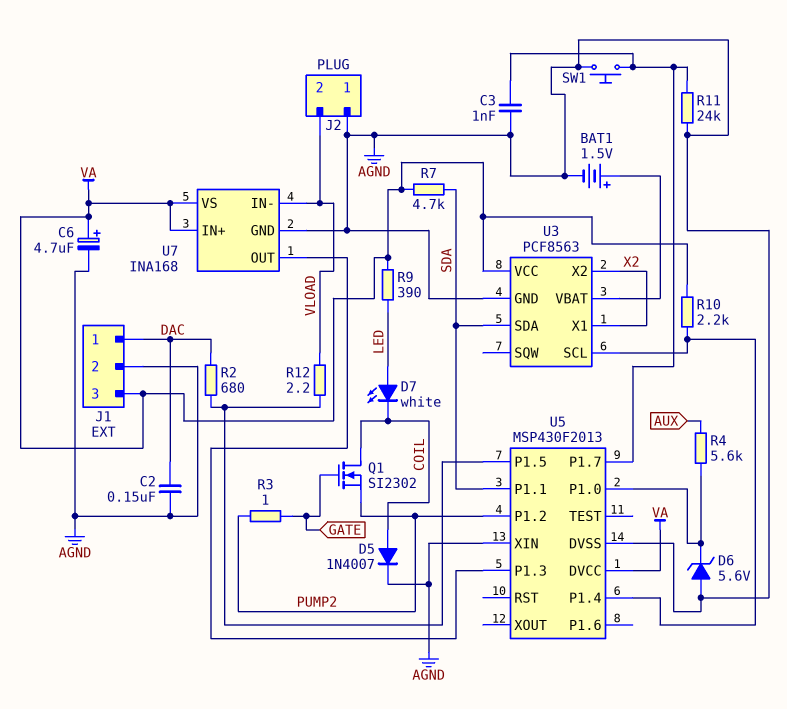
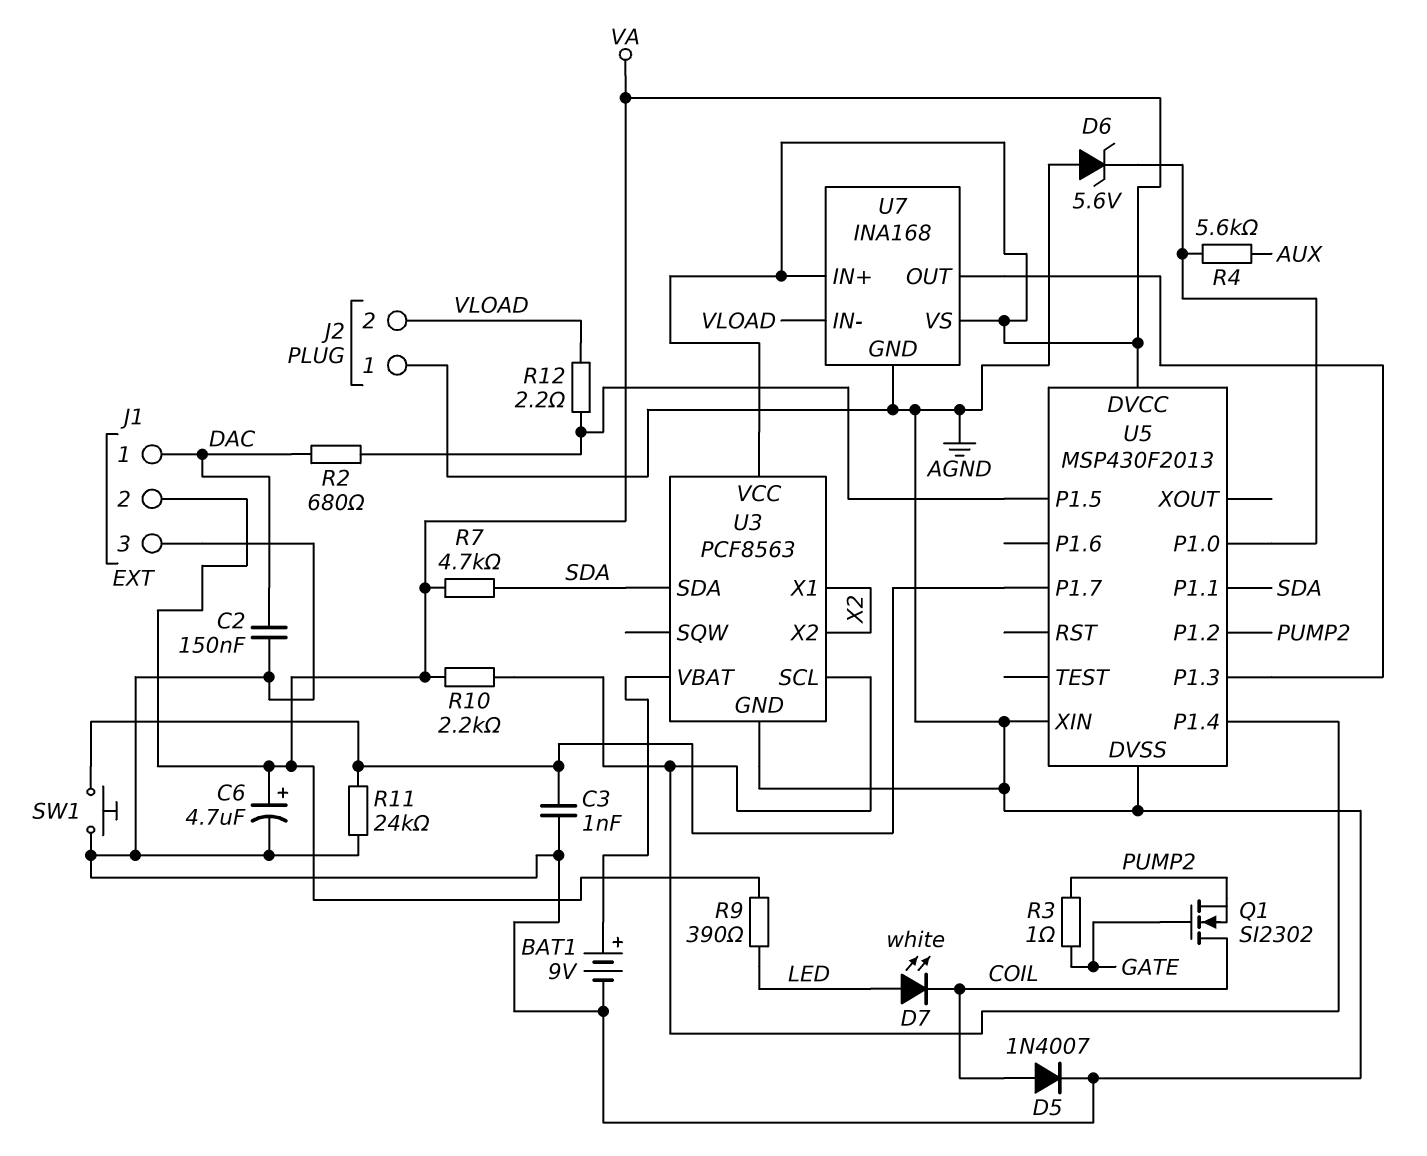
BAT1: 1.5V (plus U3/VBAT, minus AGND) -> 9V (plus U3/VBAT, minus AGND)
J1 pin 2: AGND -> VA
J1 pin 3: VA -> AGND

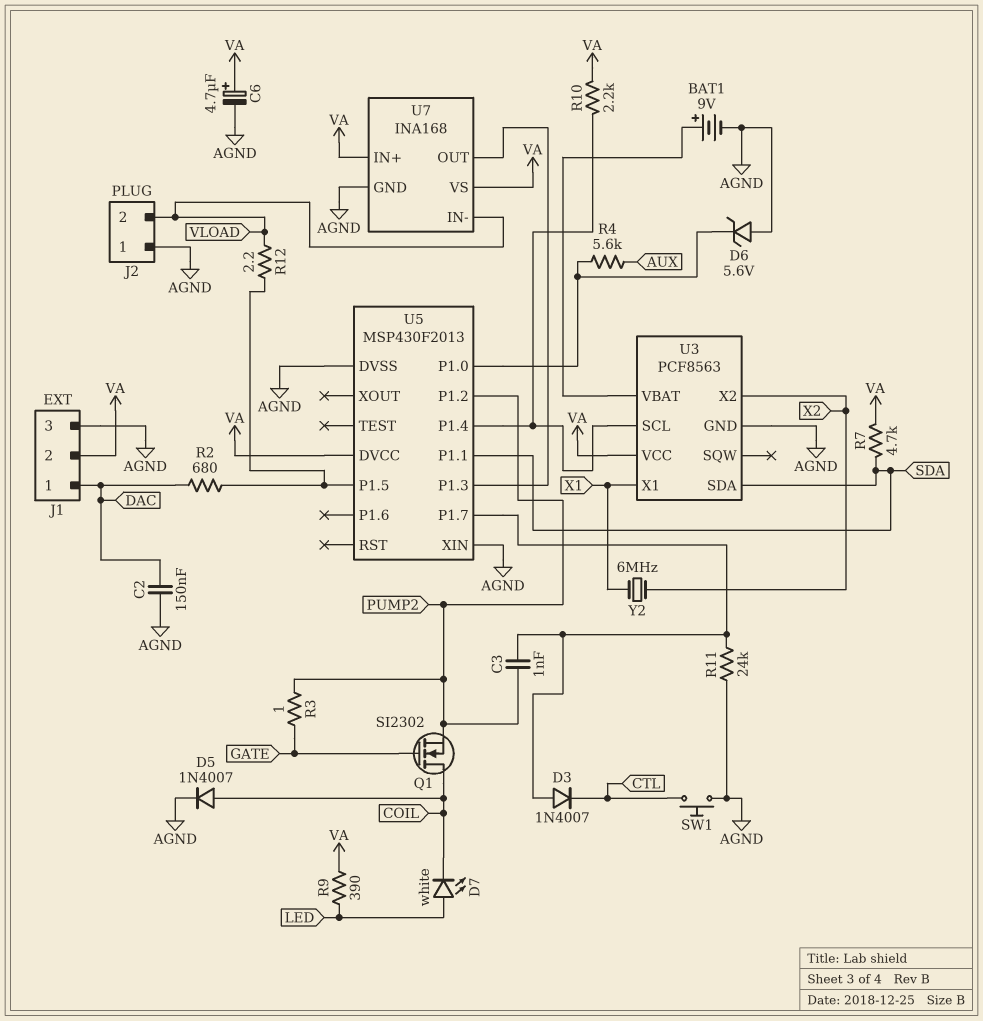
C3: 1nF (AGND, U5/P1.7) -> 1nF (PUMP2, U5/P1.7)
D3: none -> diode 1N4007 (A U5/P1.7, K CTL)
SW1: button (AGND, U5/P1.7) -> button (AGND, CTL)
U3 pin X1: X2 -> X1
Y2: none -> 6MHz (X1, X2)

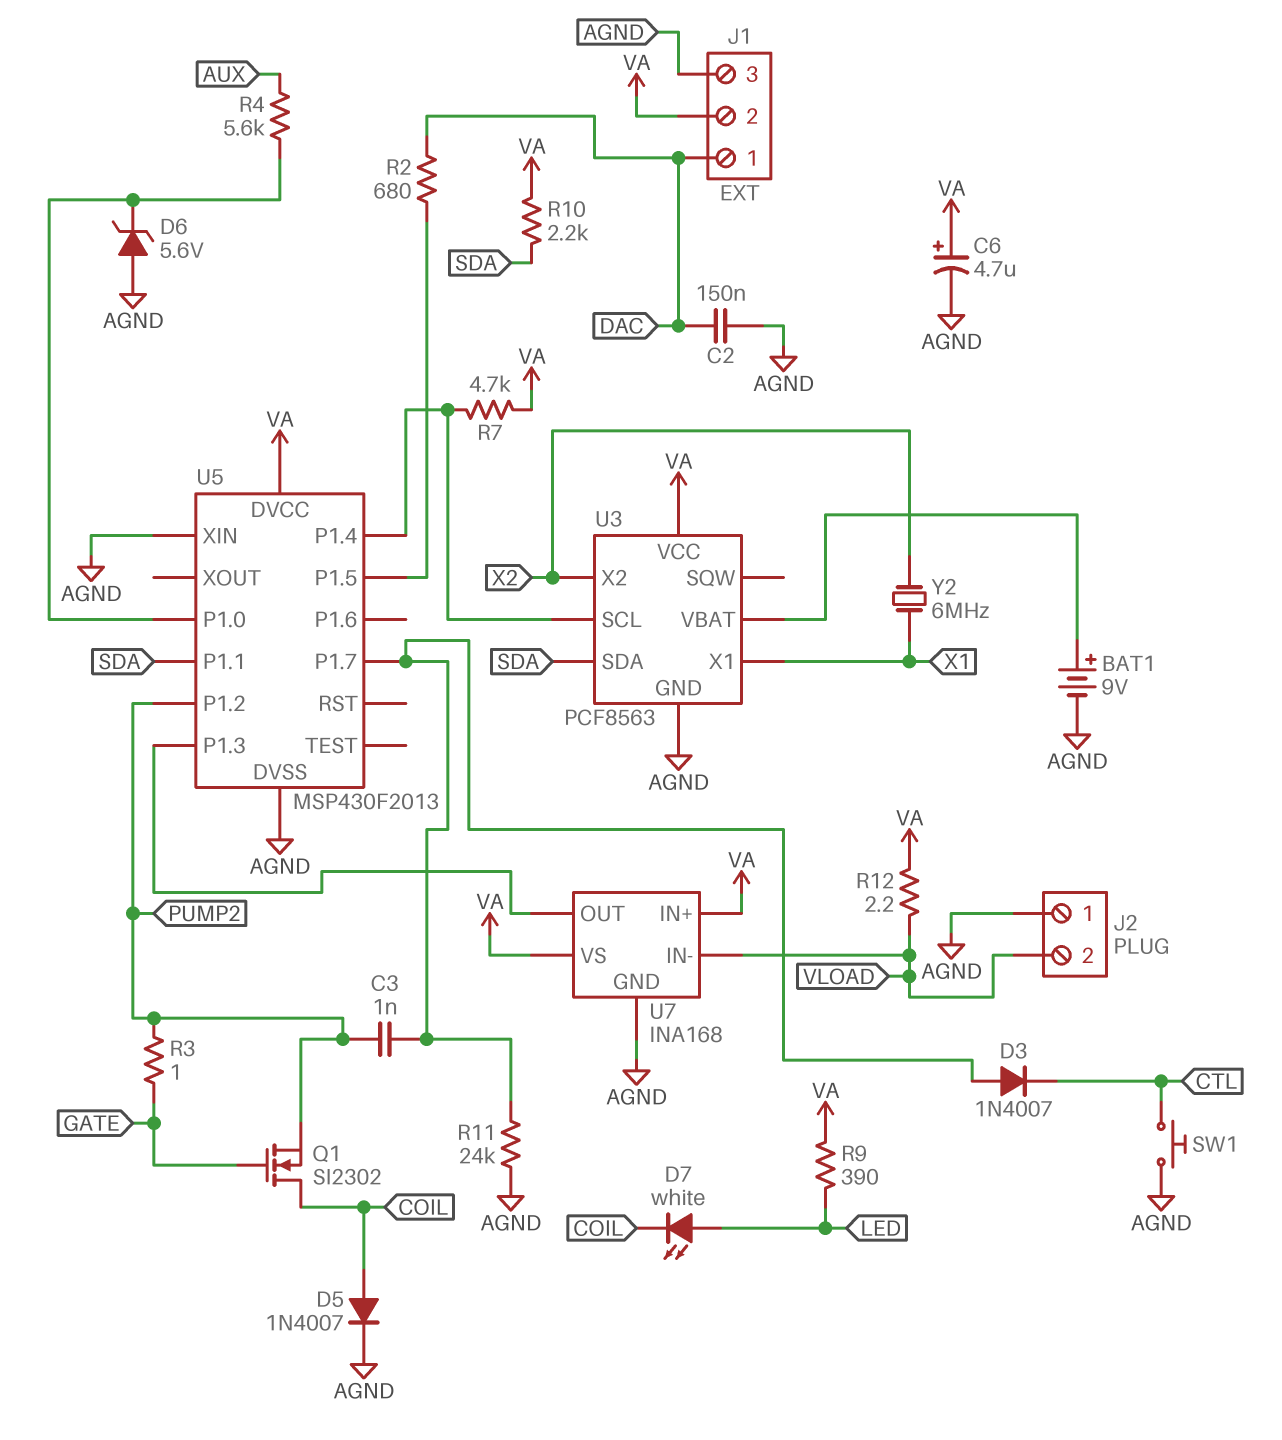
R7: 4.7k (SDA, VA) -> 4.7k (U3/SCL, VA)
R10: 2.2k (U3/SCL, VA) -> 2.2k (SDA, VA)
R12: 2.2 (U5/P1.5, VLOAD) -> 2.2 (VA, VLOAD)

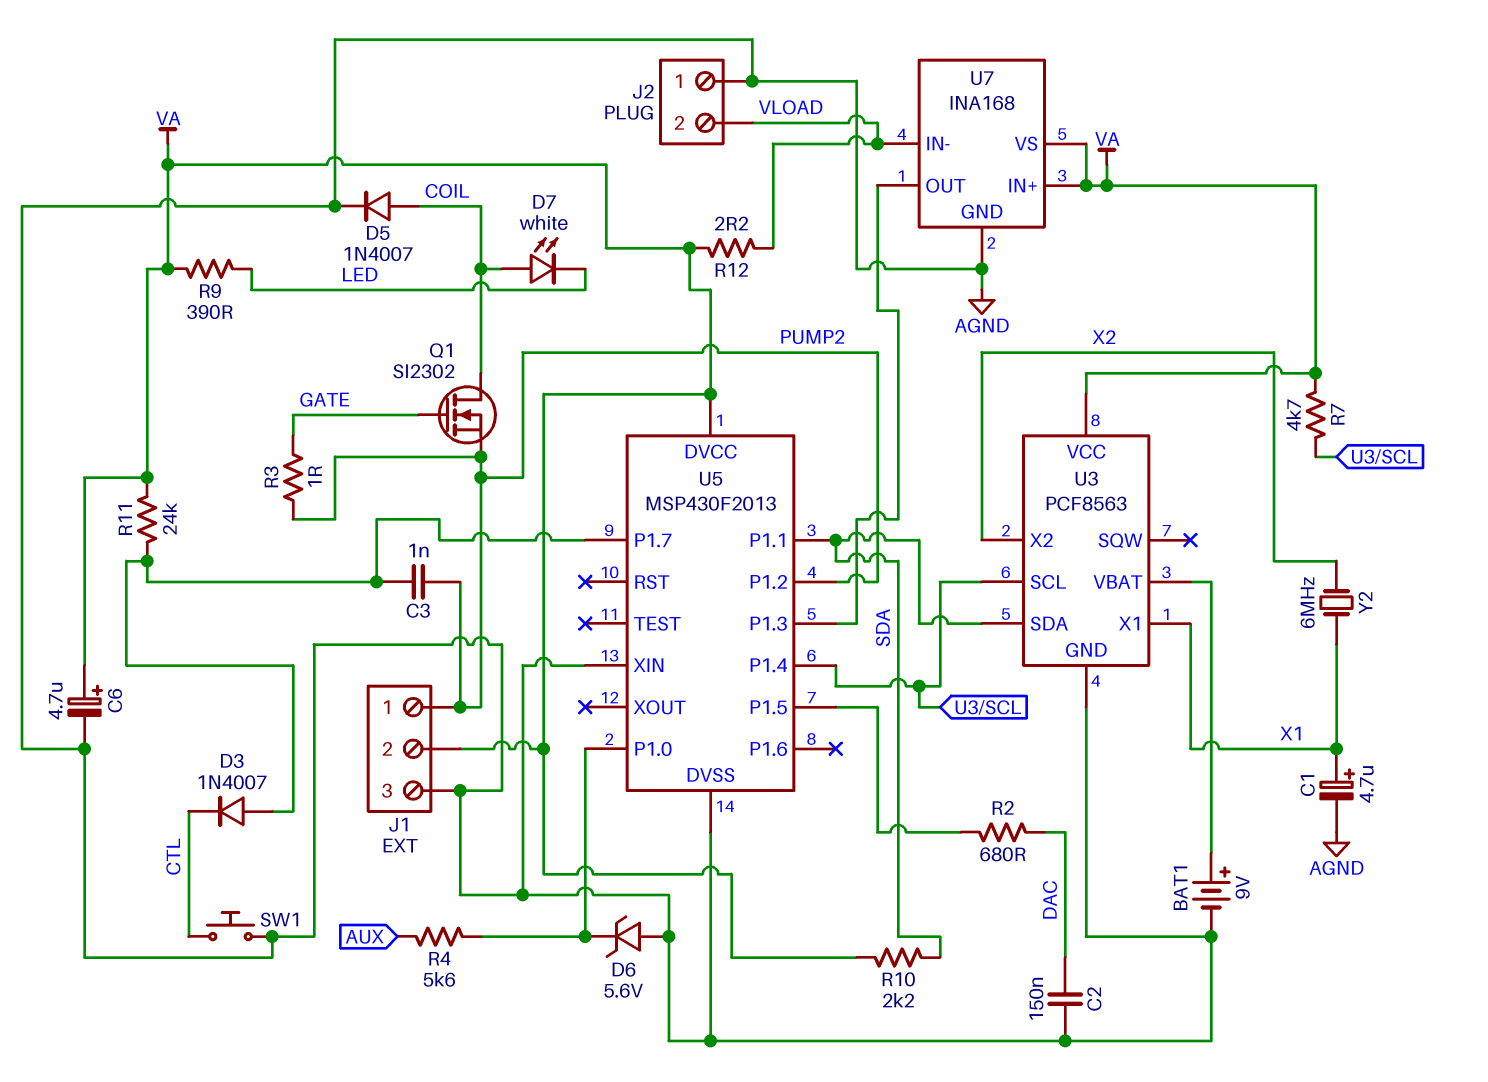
C1: none -> 4.7uF (plus X1, minus AGND)
D7: LED white (A LED, K COIL) -> LED white (A COIL, K LED)
J1 pin 1: DAC -> PUMP2
R11: 24k (AGND, U5/P1.7) -> 24k (U5/P1.7, VA)

